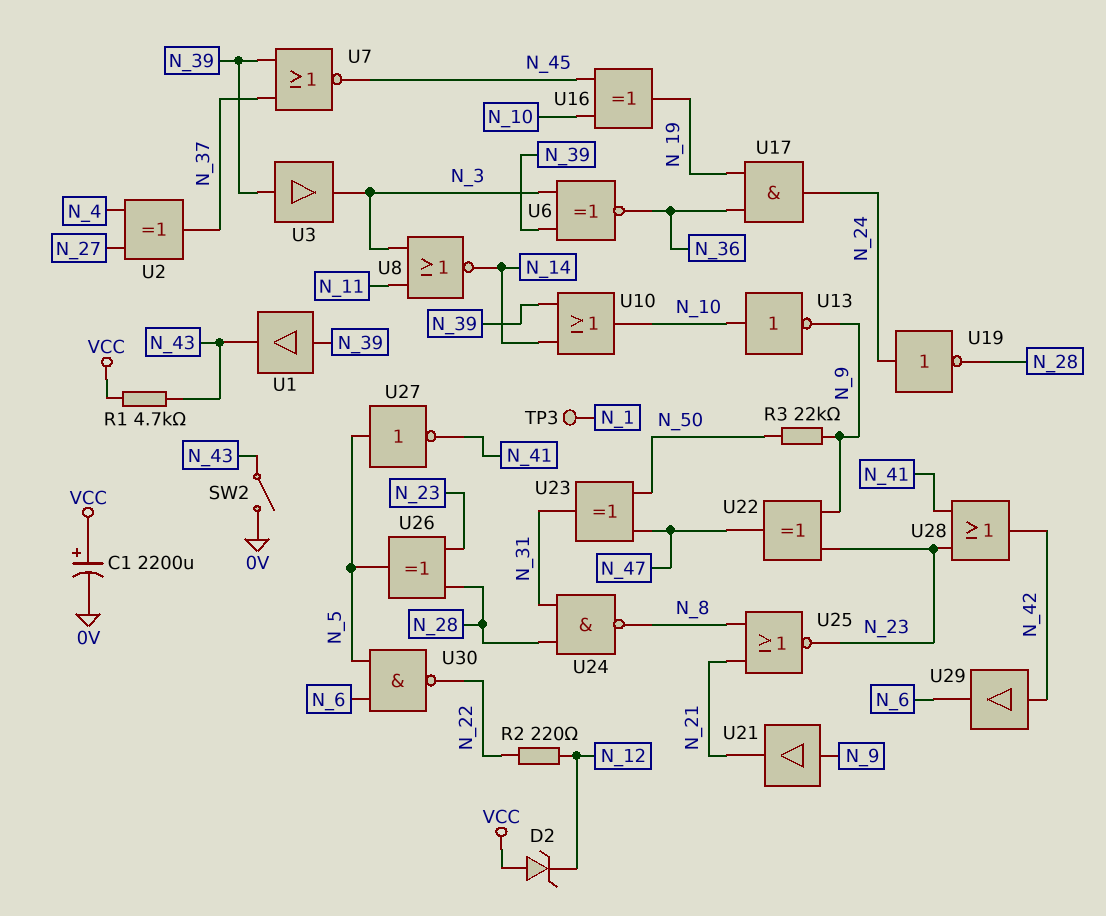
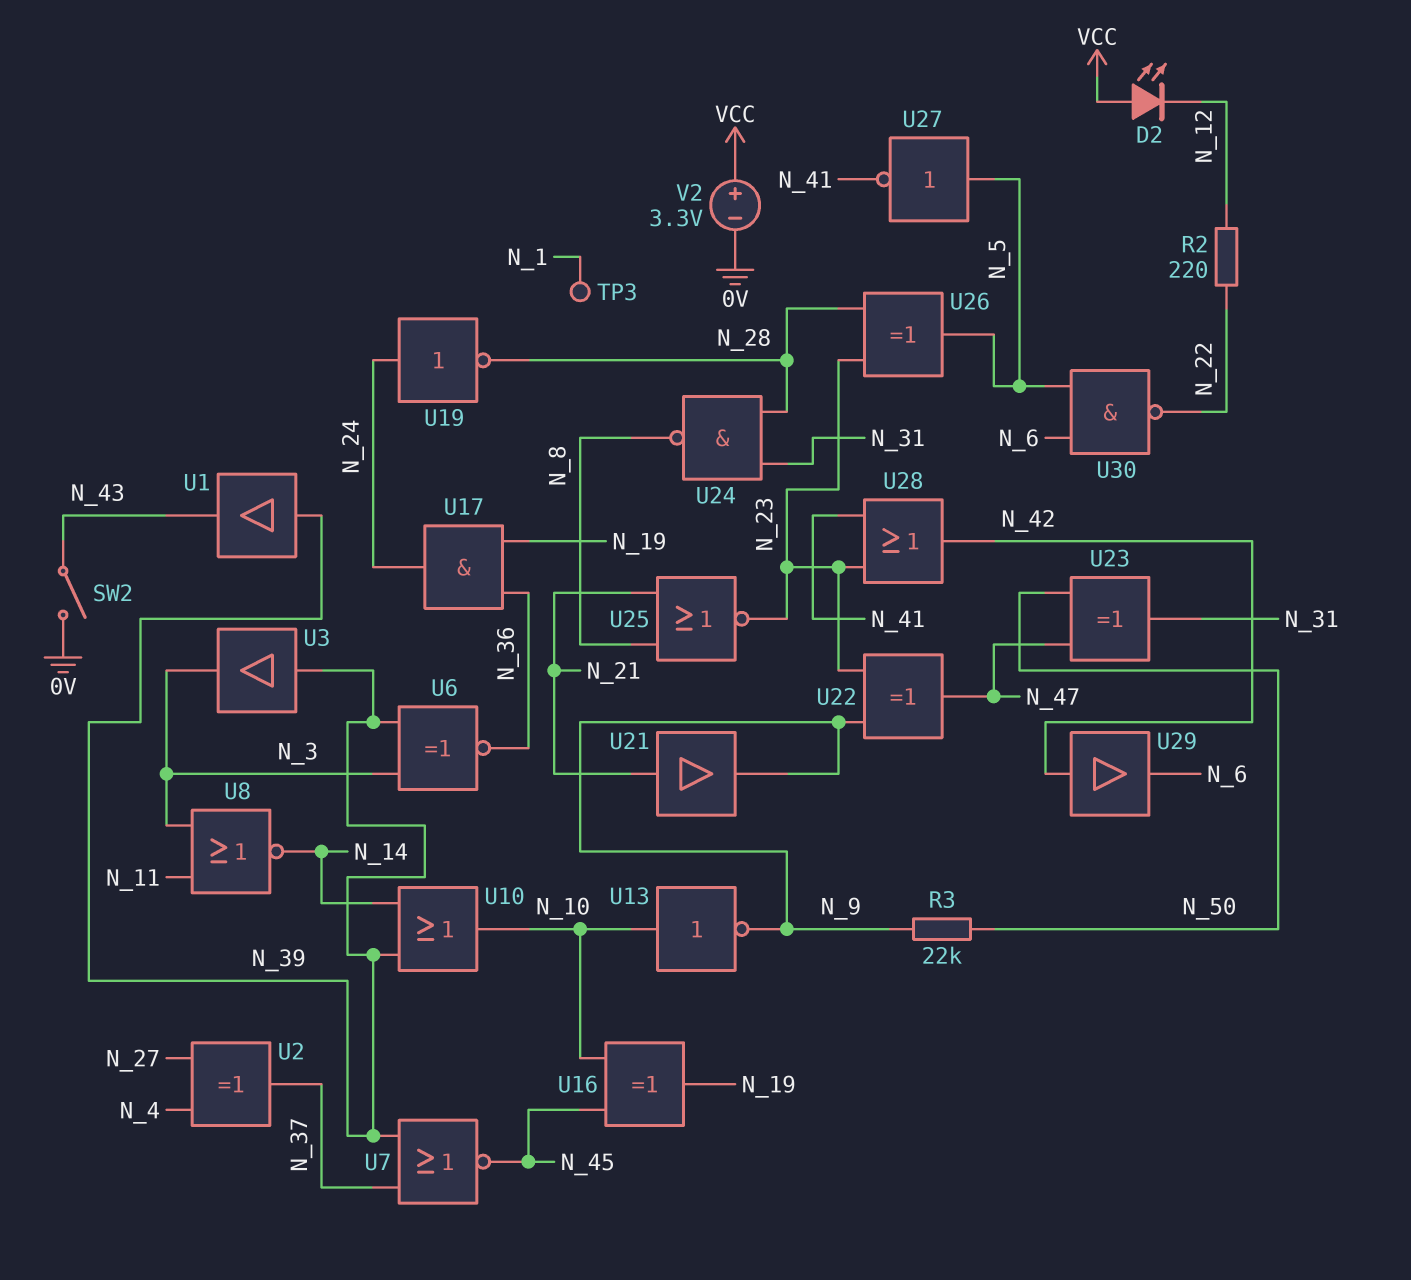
C1: 2200uF (plus VCC, minus 0V) -> none
D2: zener (A VCC, K N_12) -> LED (A VCC, K N_12)
R1: 4.7k (N_43, VCC) -> none
U21: buffer (in N_9, out N_21) -> buffer (in N_21, out N_9)
V2: none -> 3.3V (plus VCC, minus 0V)

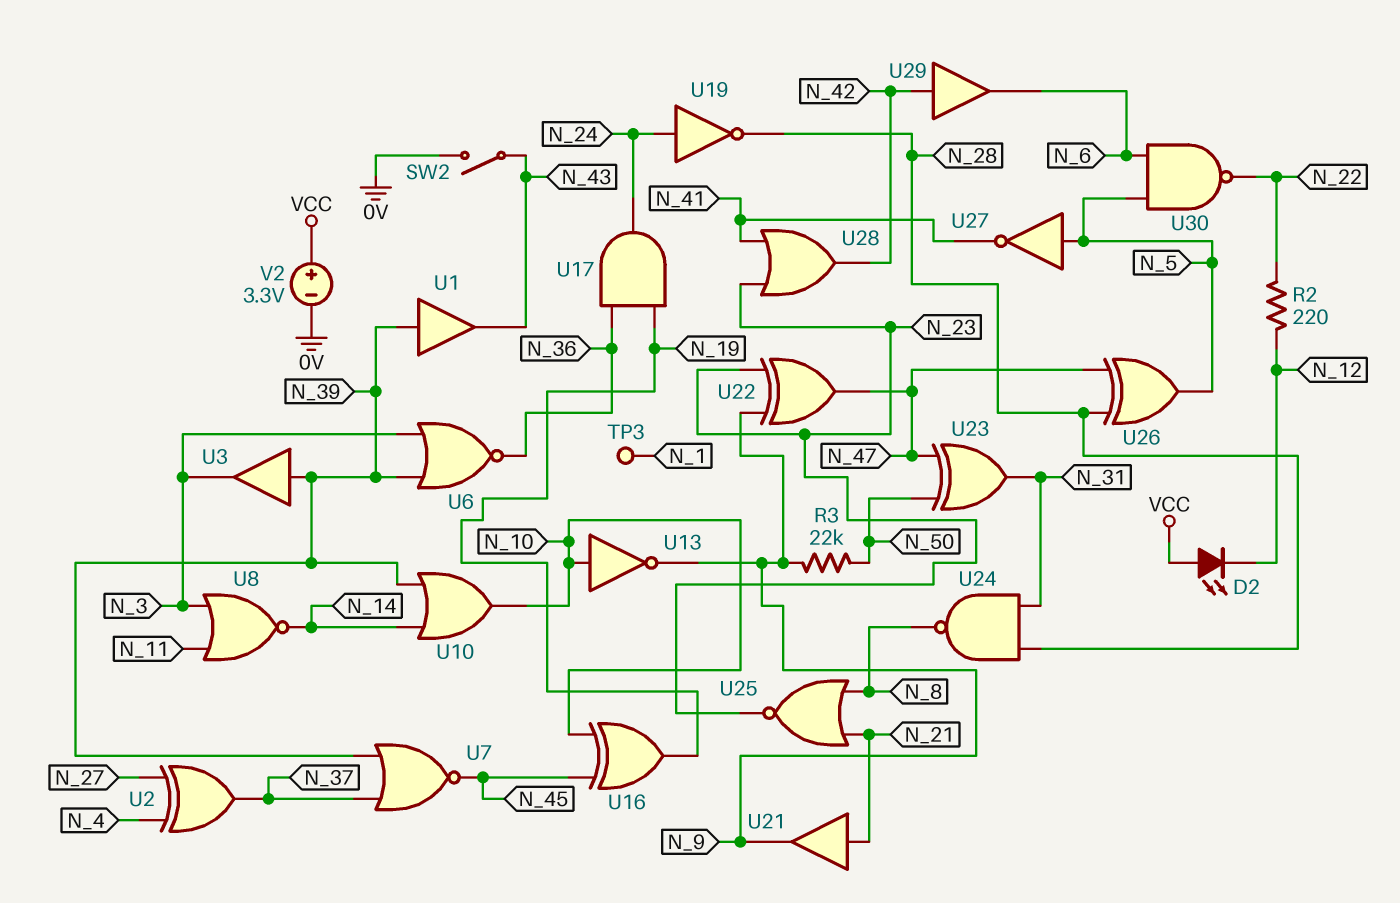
U6: XNOR (in N_3, in N_39, out N_36) -> NOR (in N_3, in N_39, out N_36)
U26: XOR (in N_23, in N_28, out N_5) -> XOR (in N_28, in N_47, out N_5)

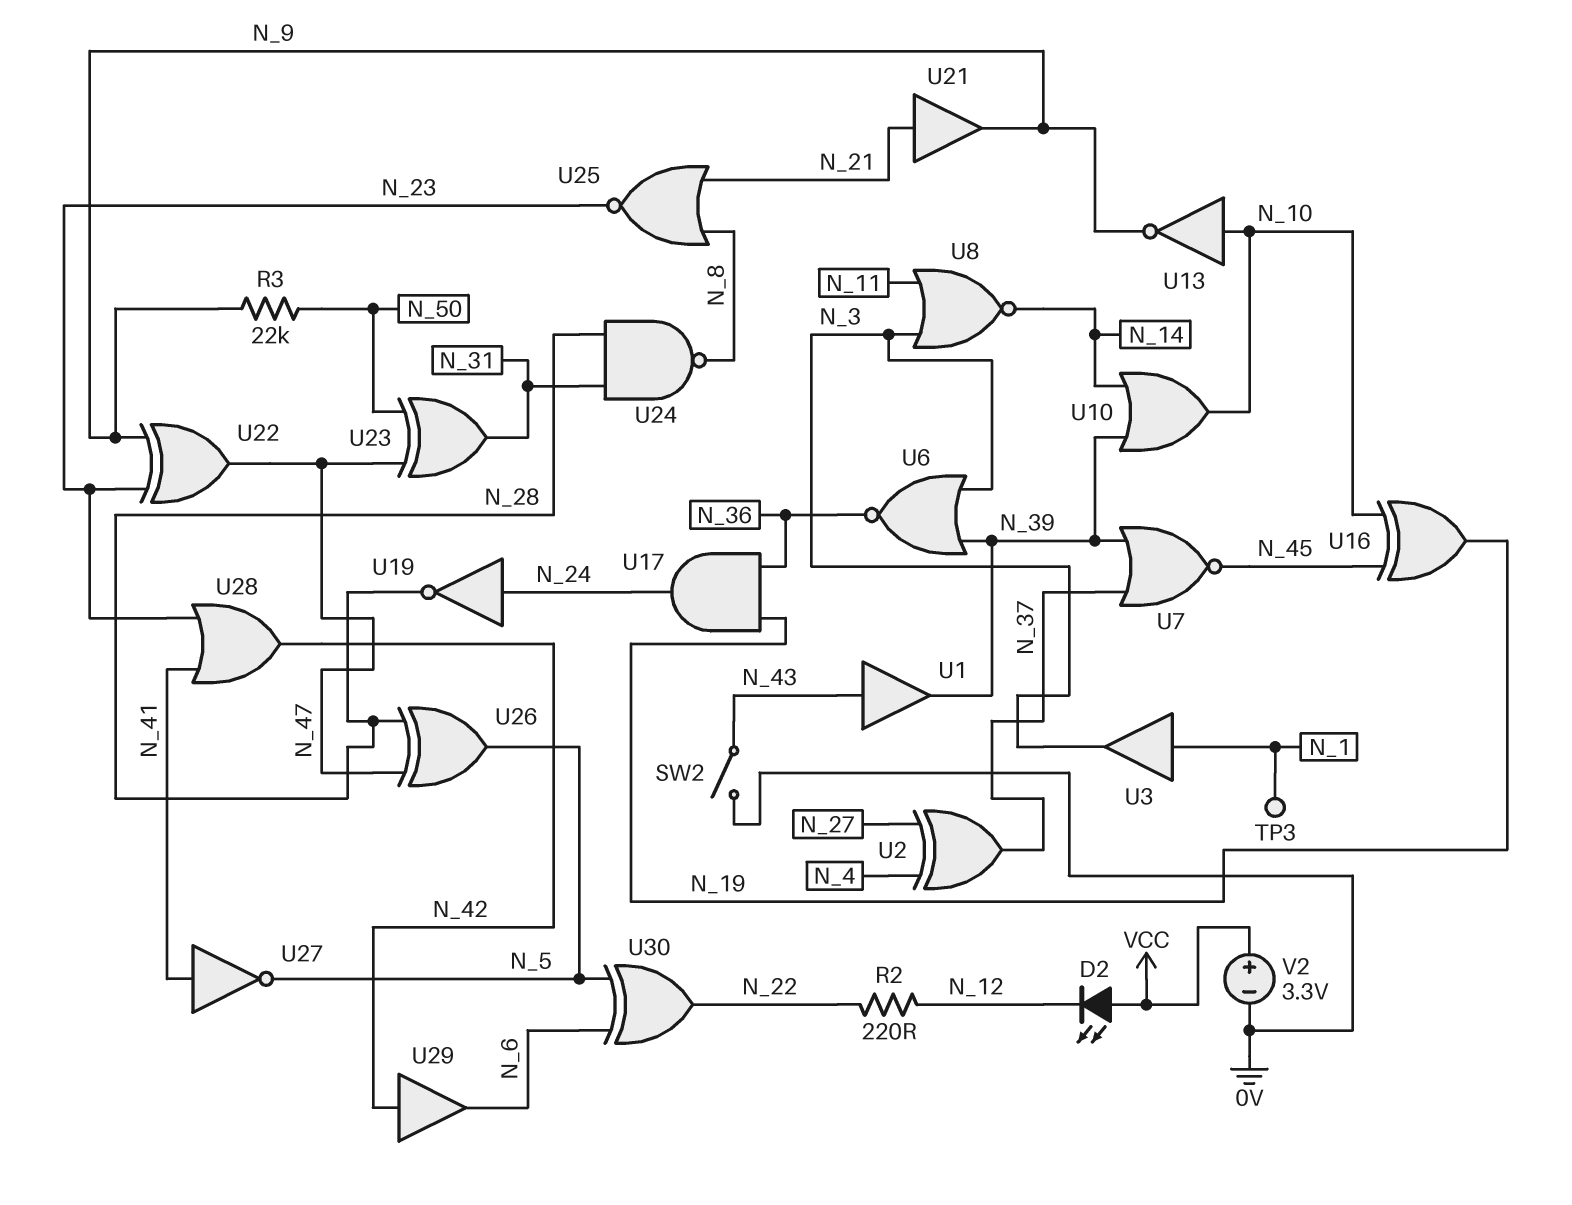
U1: buffer (in N_39, out N_43) -> buffer (in N_43, out N_39)
U3: buffer (in N_39, out N_3) -> buffer (in N_1, out N_3)
U27: NOT (in N_5, out N_41) -> NOT (in N_41, out N_5)
U30: NAND (in N_5, in N_6, out N_22) -> XOR (in N_5, in N_6, out N_22)

